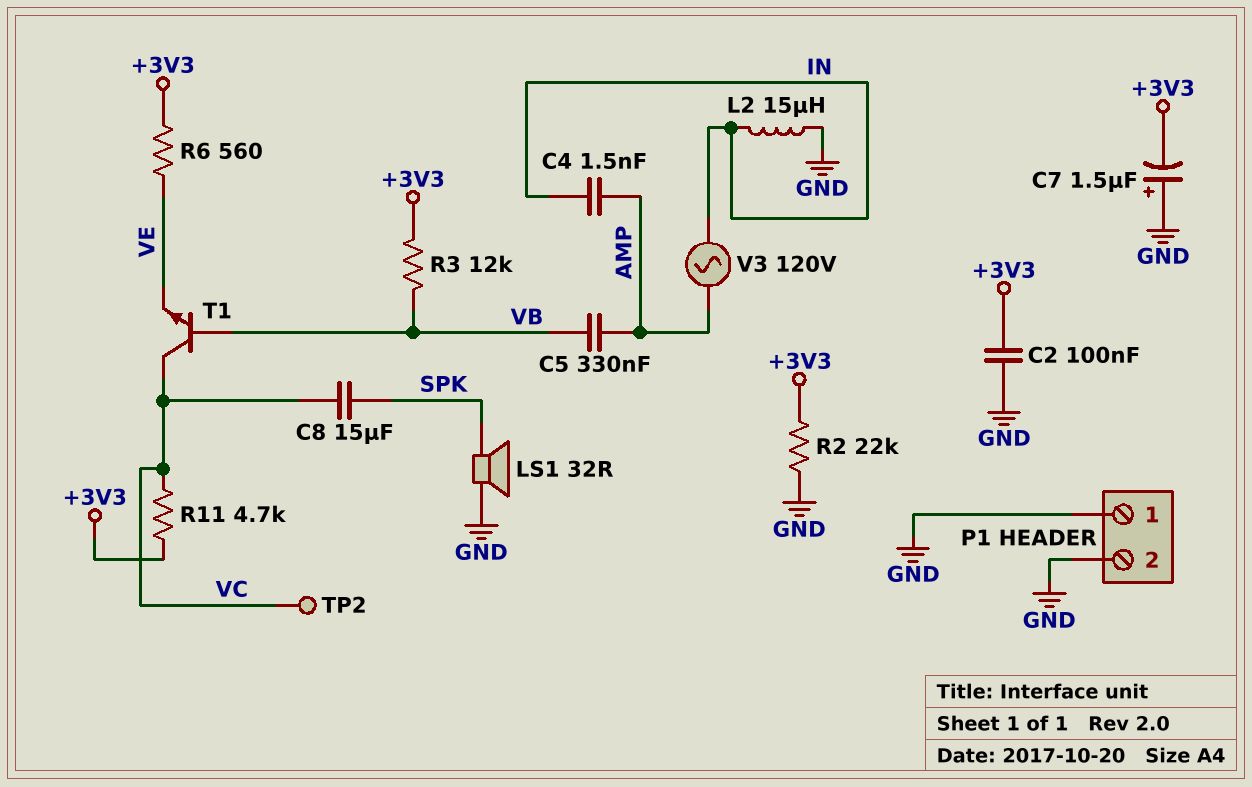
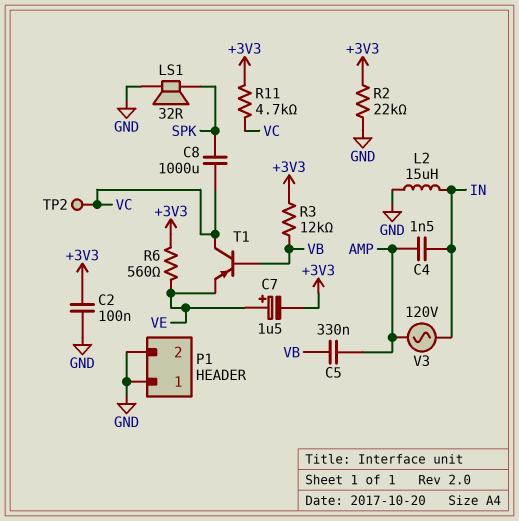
C7: 1.5uF (plus GND, minus +3V3) -> 1.5uF (plus VE, minus +3V3)
C8: 15uF (SPK, VC) -> 1000uF (SPK, VC)
T1: NPN (B VB, C VC, E VE) -> PNP (B VB, C VC, E VE)

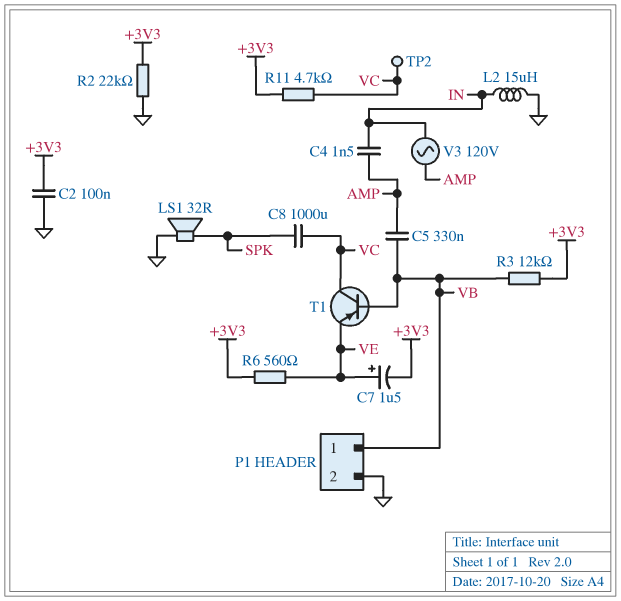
P1 pin 1: GND -> VB

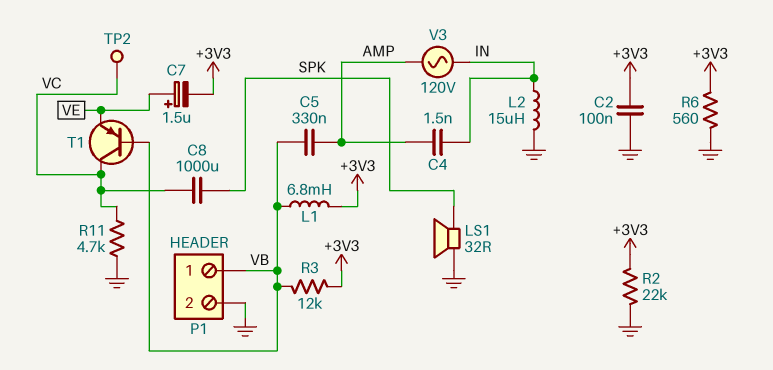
L1: none -> 6.8mH (+3V3, VB)
R6: 560 (+3V3, VE) -> 560 (+3V3, GND)
R11: 4.7k (+3V3, VC) -> 4.7k (GND, VC)

